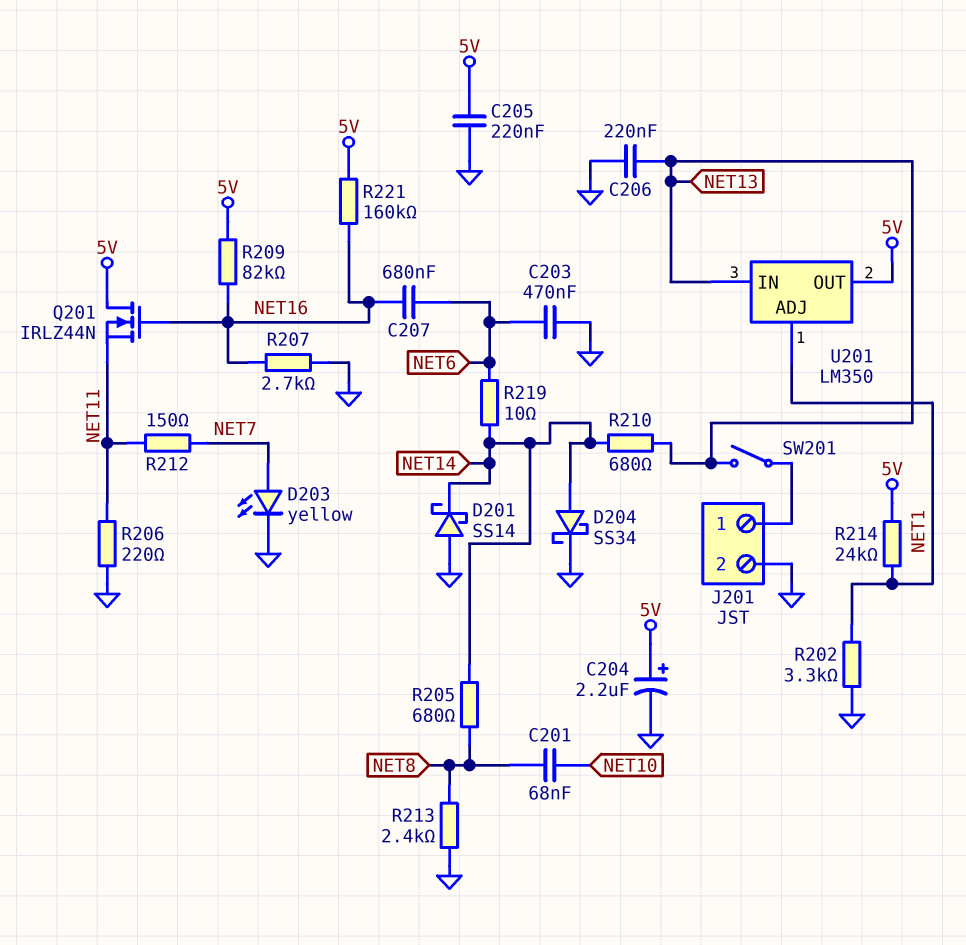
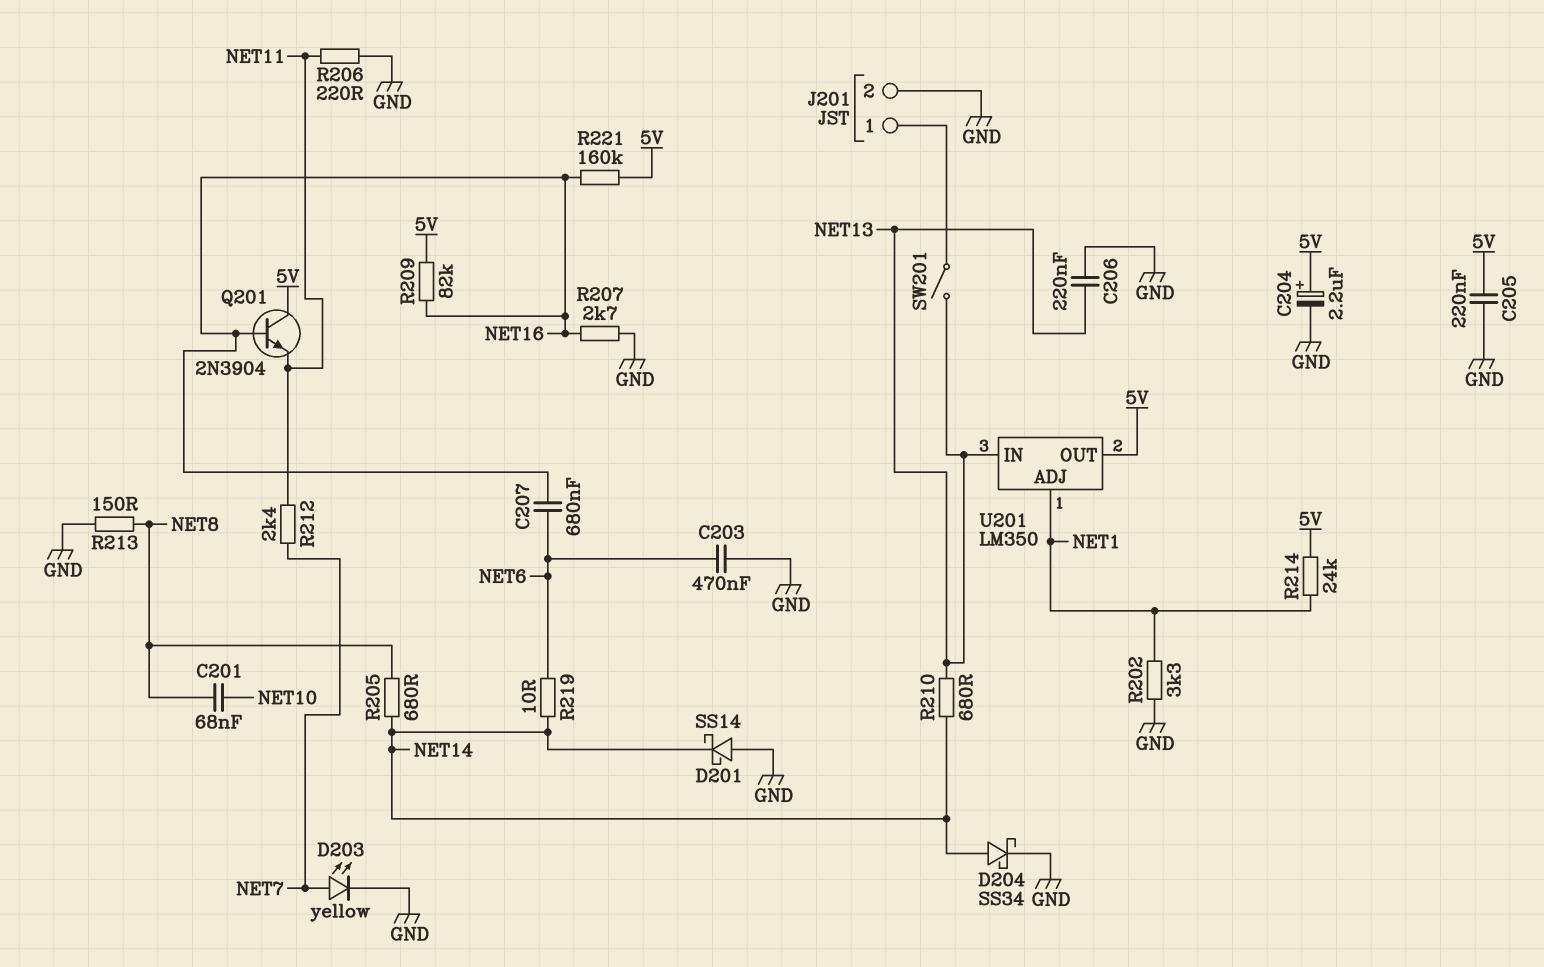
Q201: NMOS IRLZ44N (G NET16, D 5V, S NET11) -> NPN 2N3904 (B NET16, C 5V, E NET11)
R212: 150 (NET7, NET11) -> 2.4k (NET7, NET11)
R213: 2.4k (GND, NET8) -> 150 (GND, NET8)

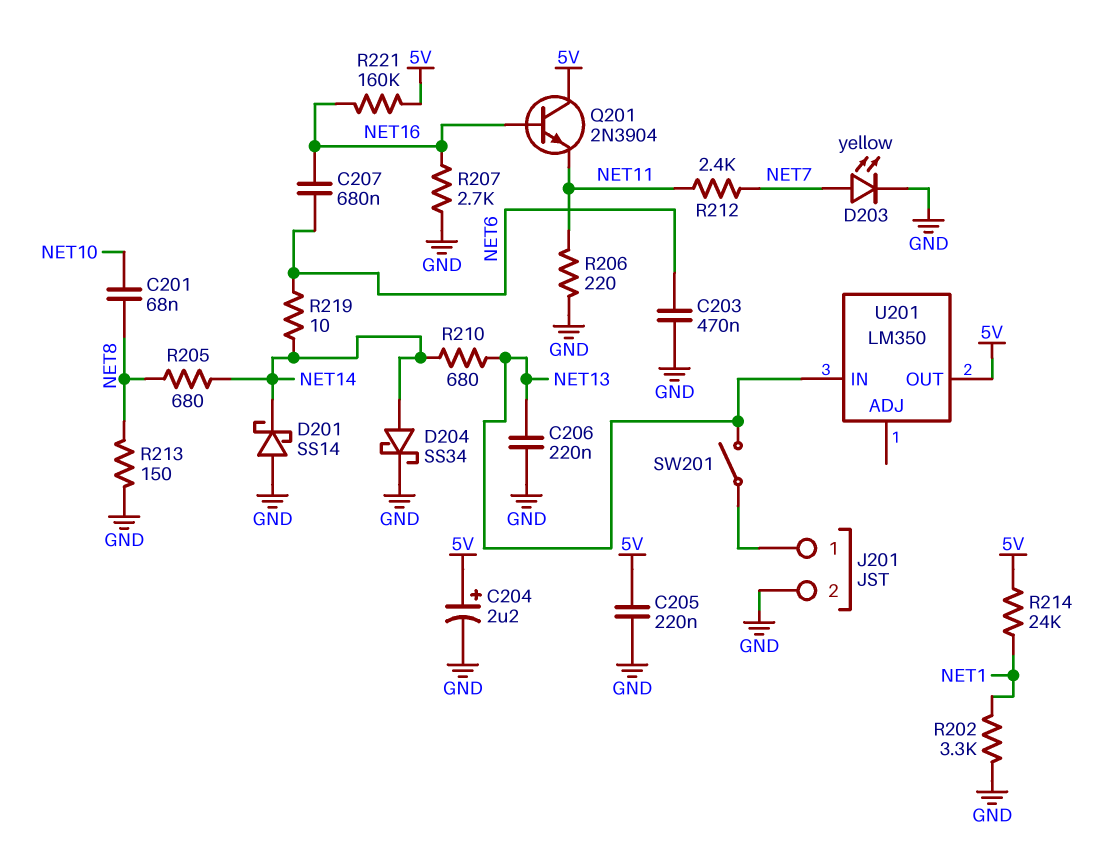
R209: 82k (5V, NET16) -> none
U201 pin ADJ: NET1 -> none

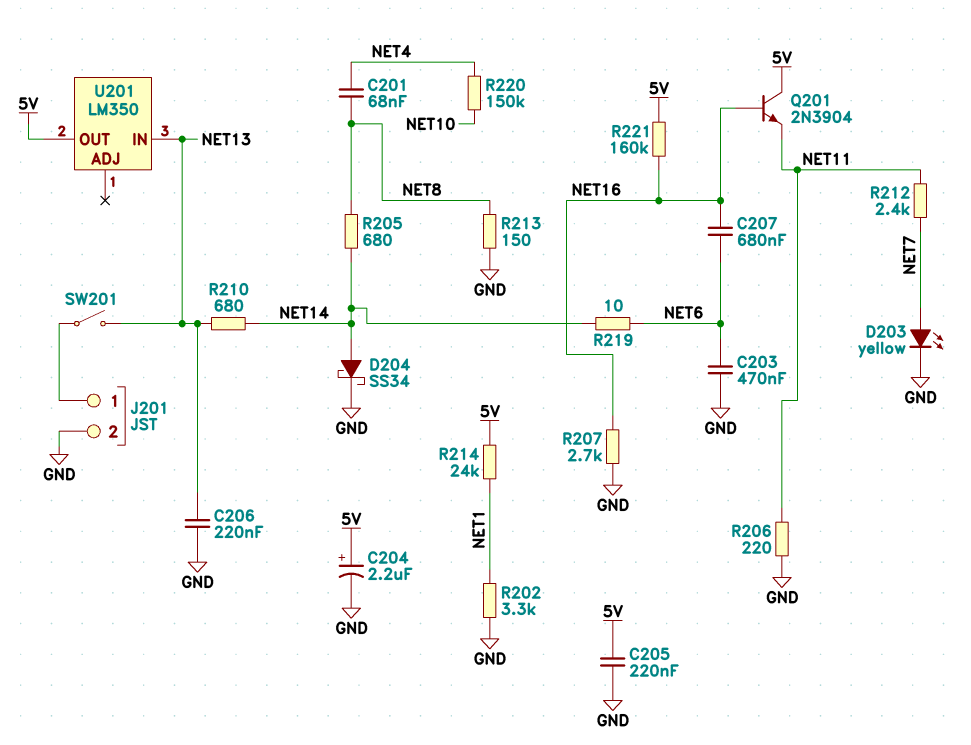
C201: 68nF (NET8, NET10) -> 68nF (NET4, NET8)
D201: schottky SS14 (A GND, K NET14) -> none
R220: none -> 150k (NET4, NET10)

